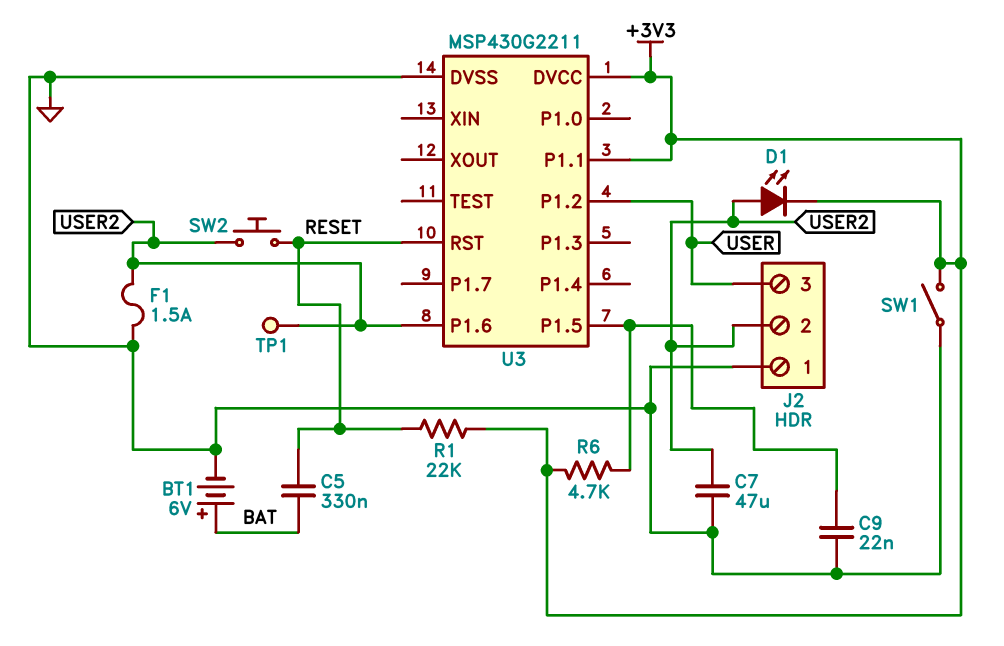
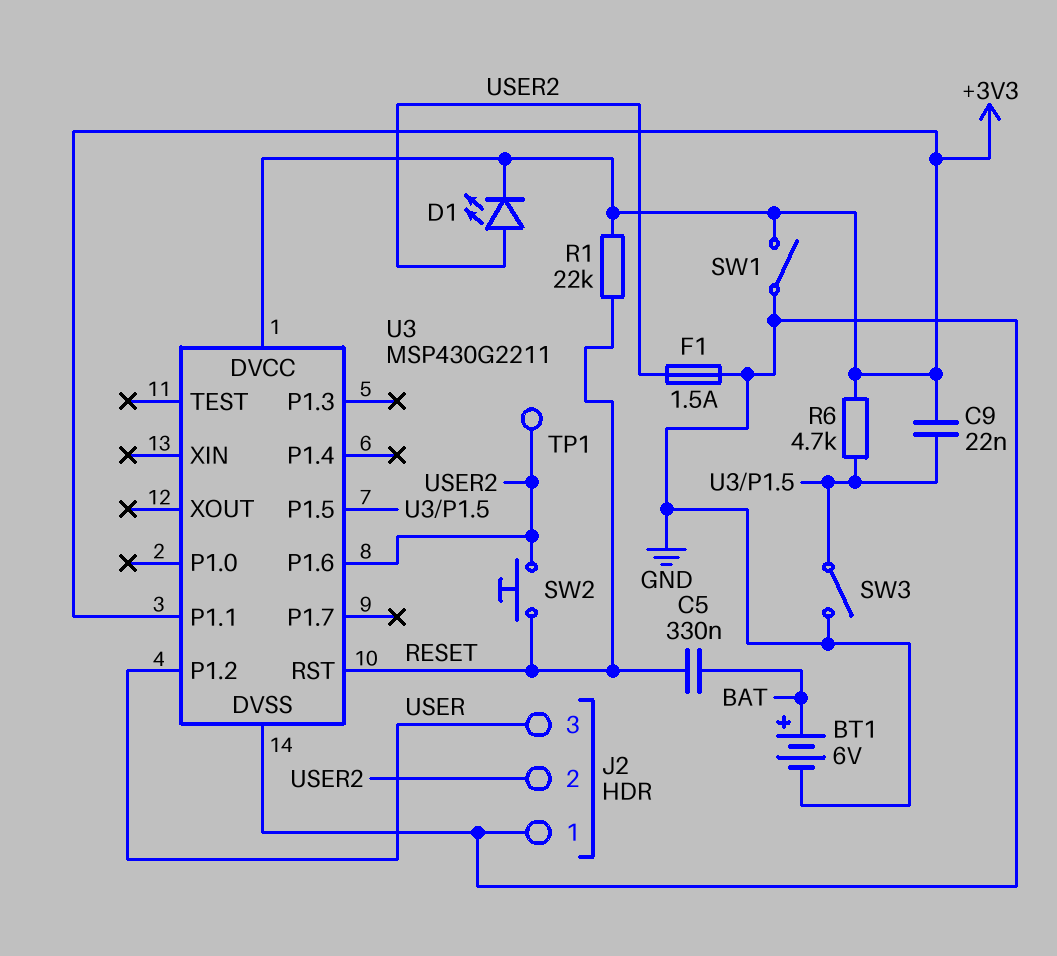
C7: 47uF (GND, USER2) -> none
C9: 22nF (GND, U3/P1.5) -> 22nF (+3V3, U3/P1.5)
SW3: none -> switch (GND, U3/P1.5)

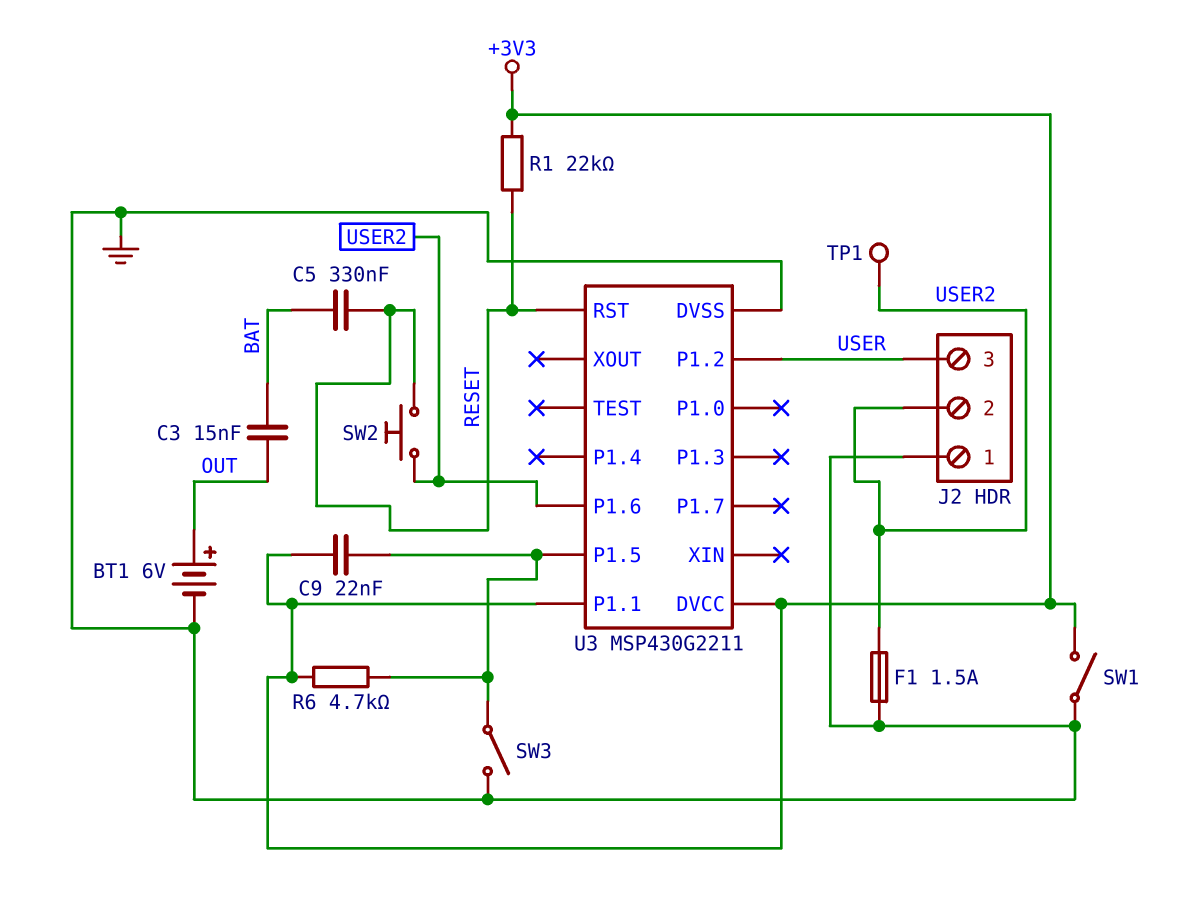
BT1: 6V (plus BAT, minus GND) -> 6V (plus OUT, minus GND)
C3: none -> 15nF (BAT, OUT)
D1: LED (A USER2, K +3V3) -> none

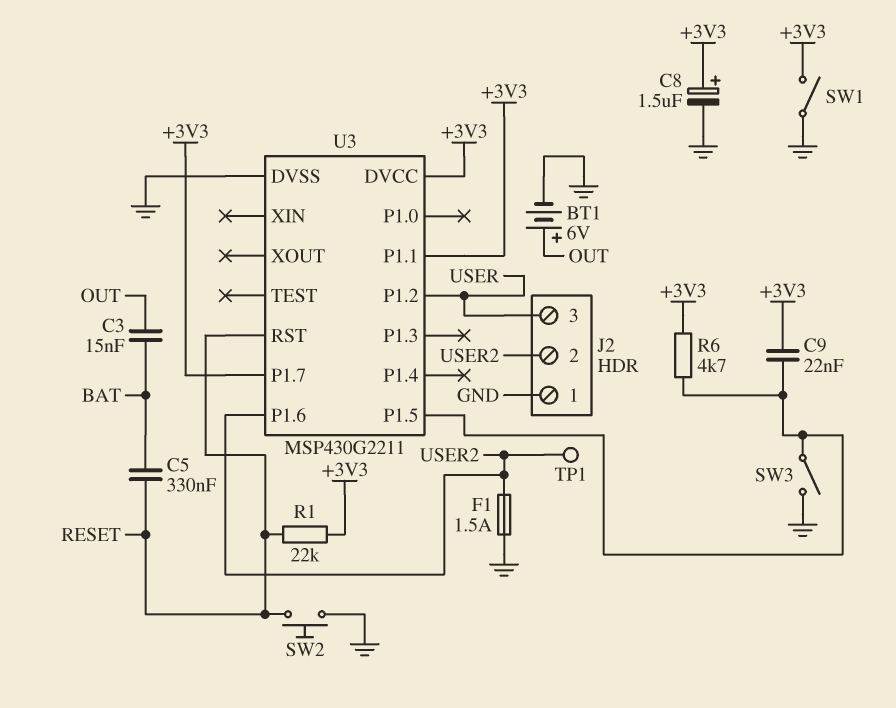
C8: none -> 1.5uF (plus +3V3, minus GND)
SW2: button (RESET, USER2) -> button (GND, RESET)
U3 pin P1.7: none -> +3V3

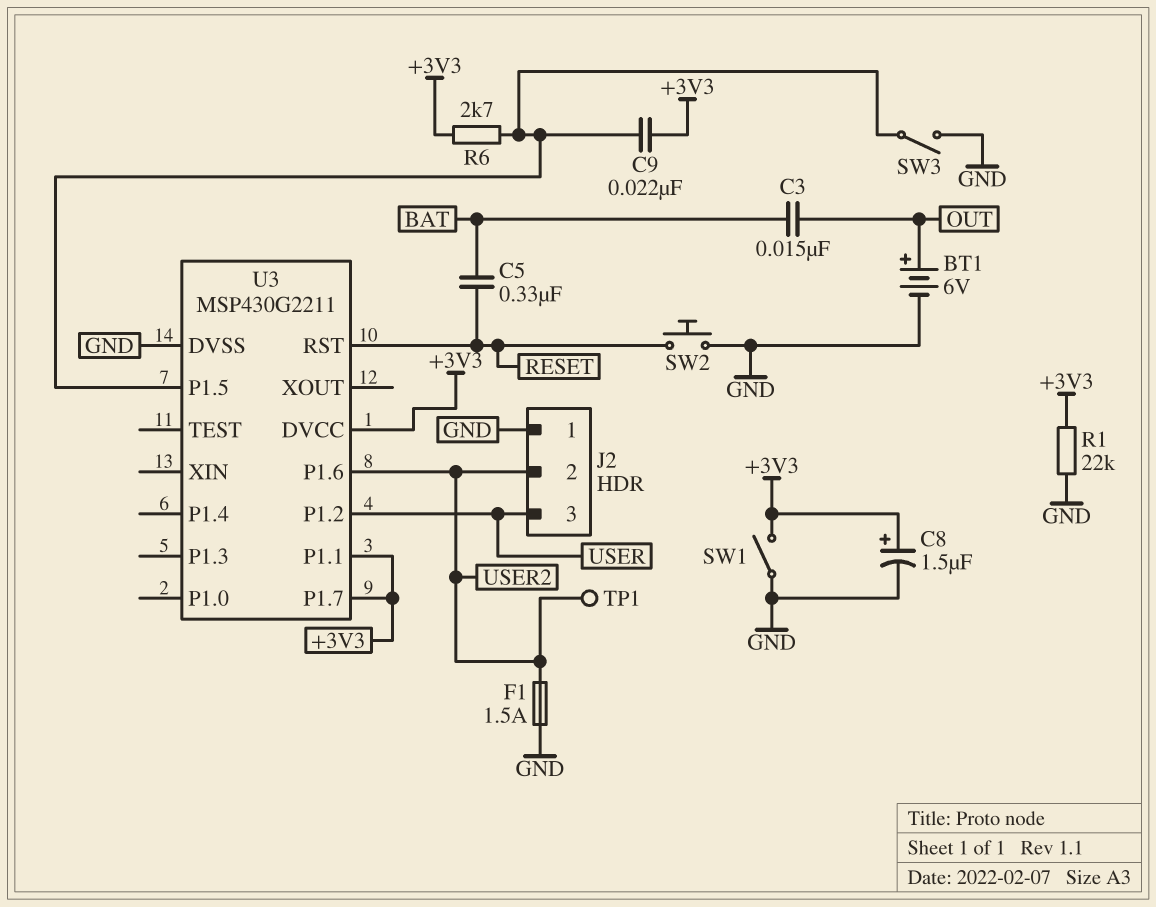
R1: 22k (+3V3, RESET) -> 22k (+3V3, GND)
R6: 4.7k (+3V3, U3/P1.5) -> 2.7k (+3V3, U3/P1.5)

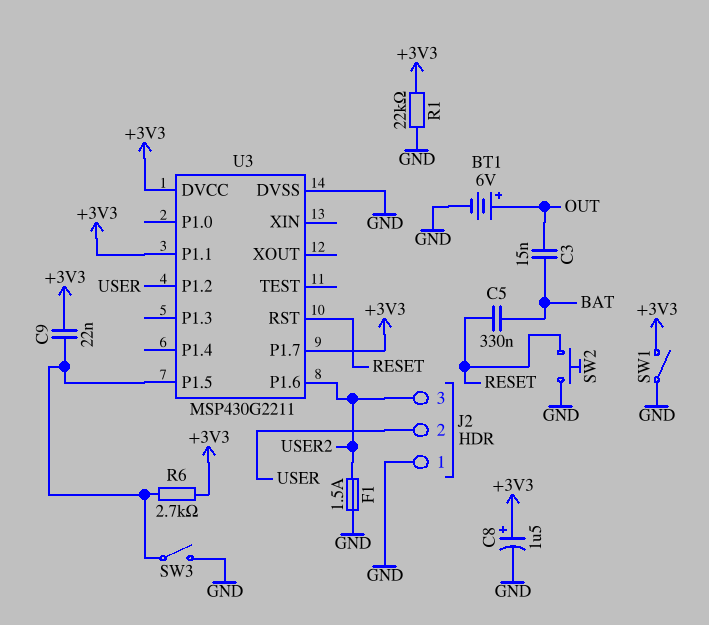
J2 pin 2: USER2 -> USER
J2 pin 3: USER -> USER2
TP1: test point (USER2) -> none

